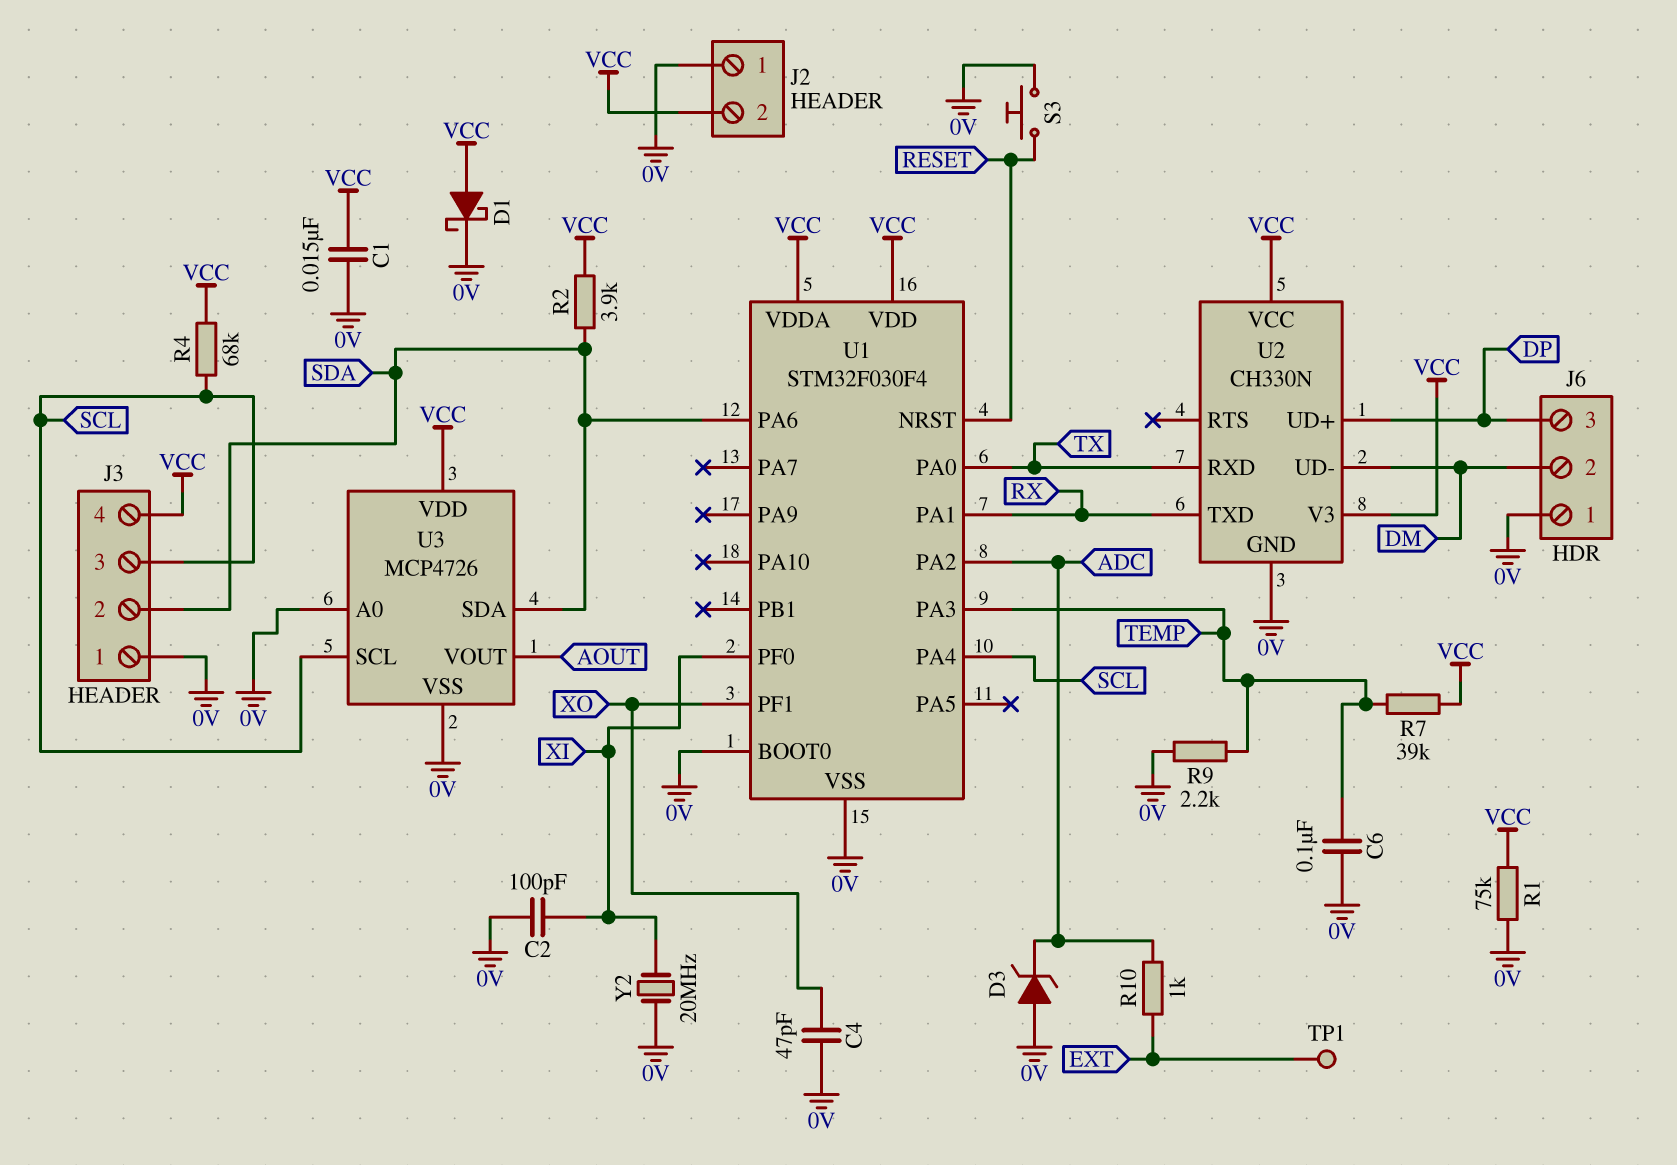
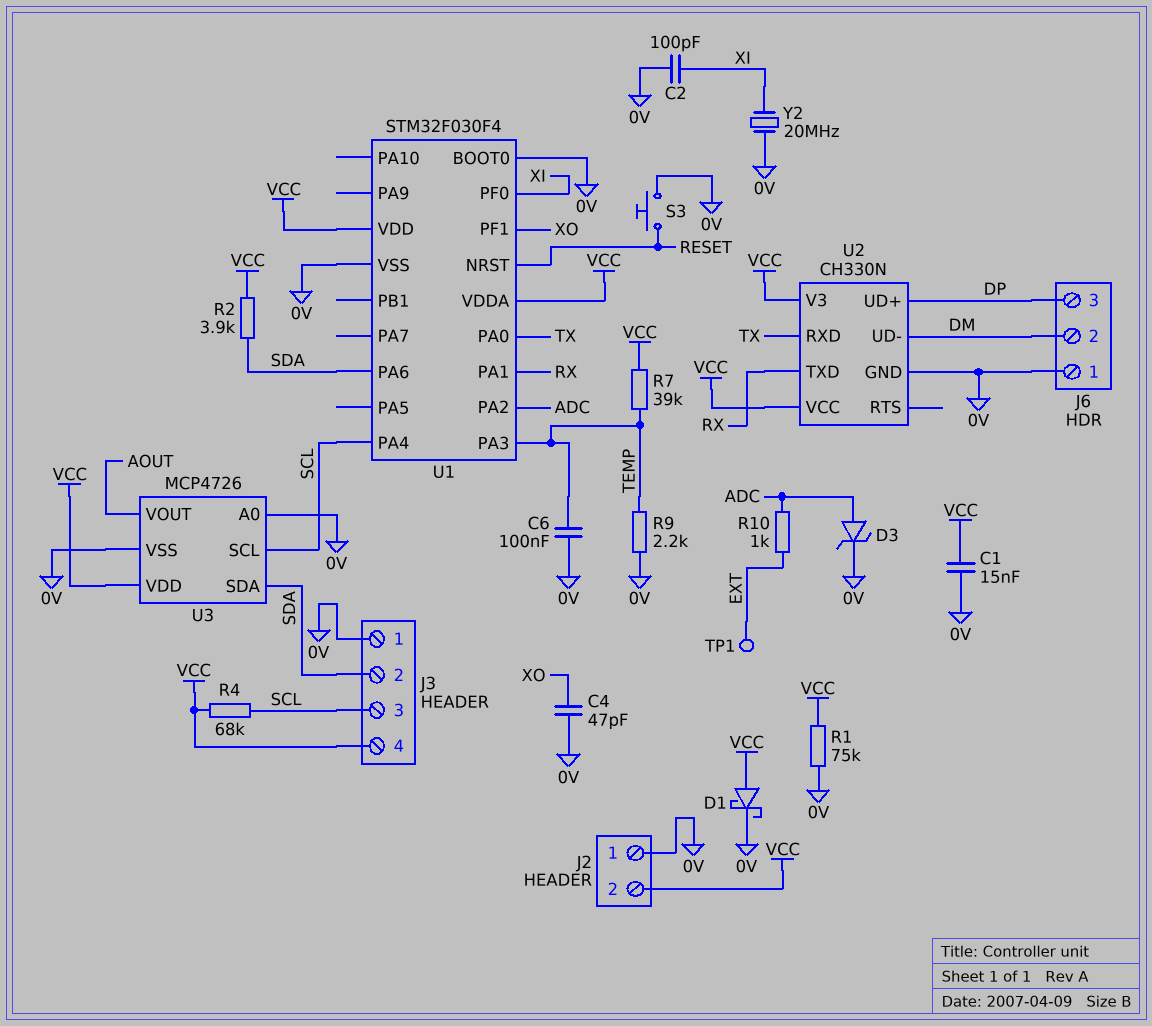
D3: zener (A 0V, K ADC) -> zener (A ADC, K 0V)

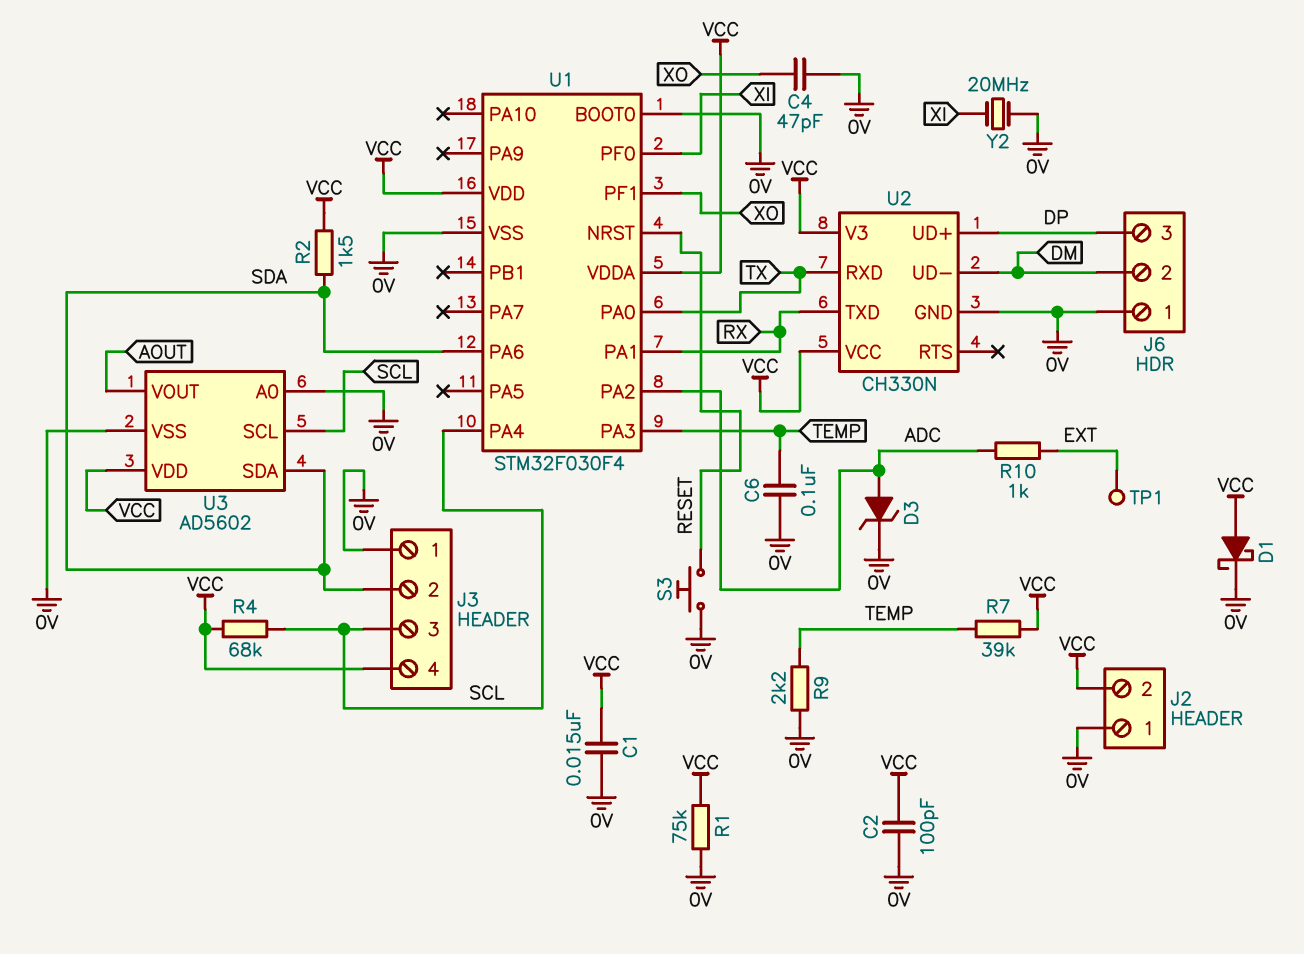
C2: 100pF (0V, XI) -> 100pF (0V, VCC)
R2: 3.9k (SDA, VCC) -> 1.5k (SDA, VCC)
U3: MCP4726 -> AD5602

